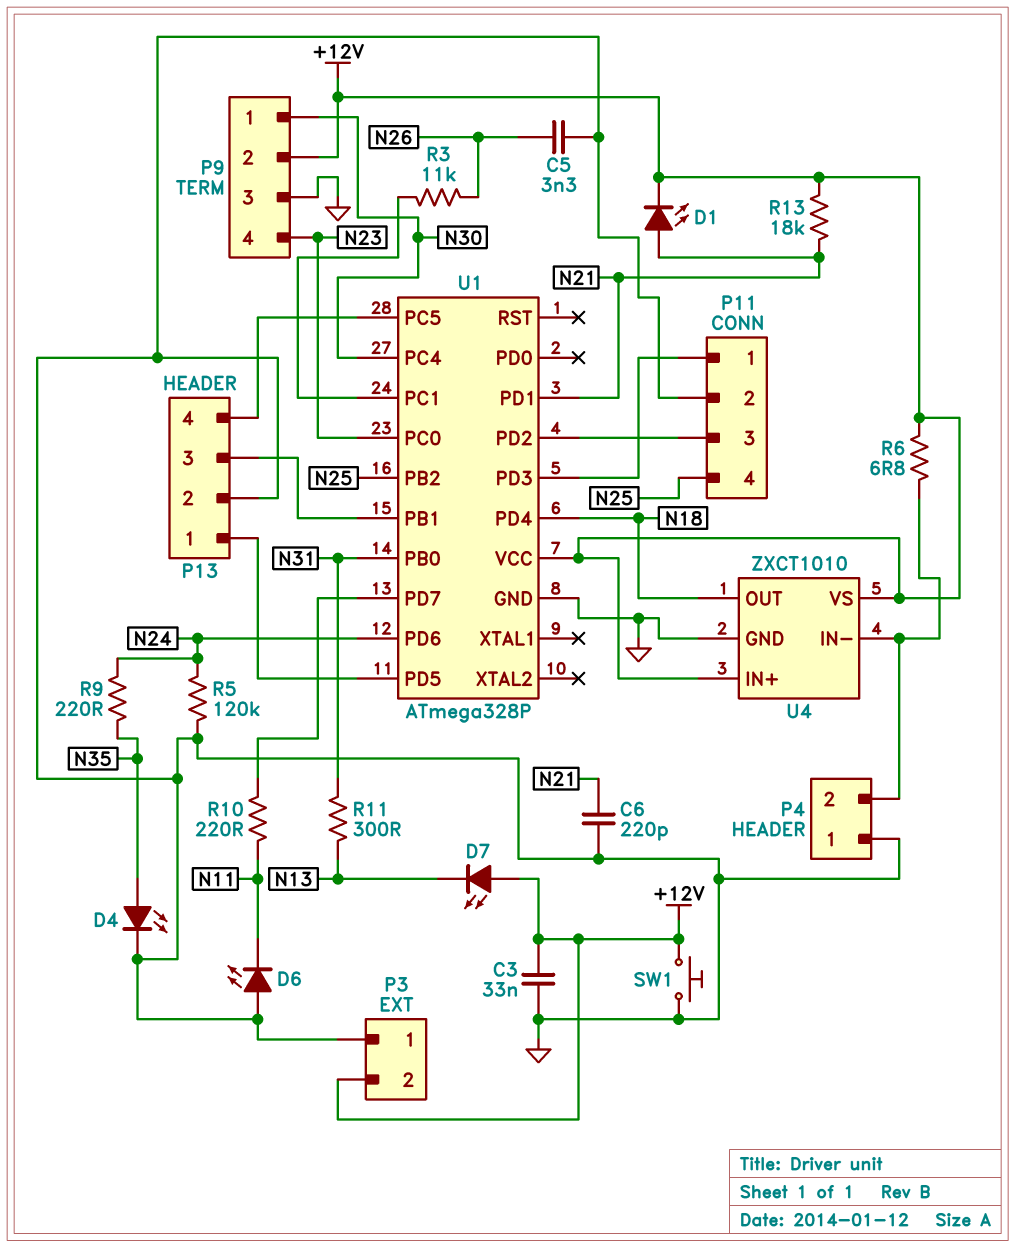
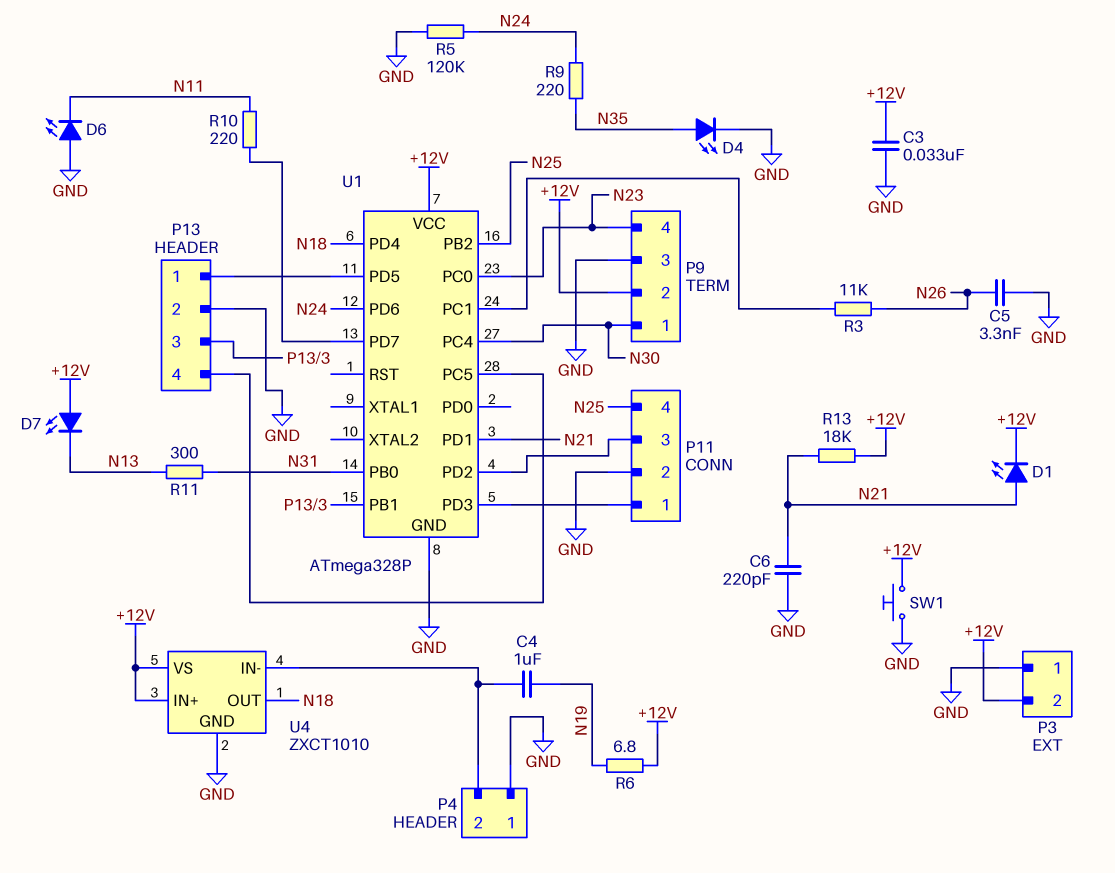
C4: none -> 1uF (N19, P4/2)
R6: 6.8 (+12V, P4/2) -> 6.8 (+12V, N19)

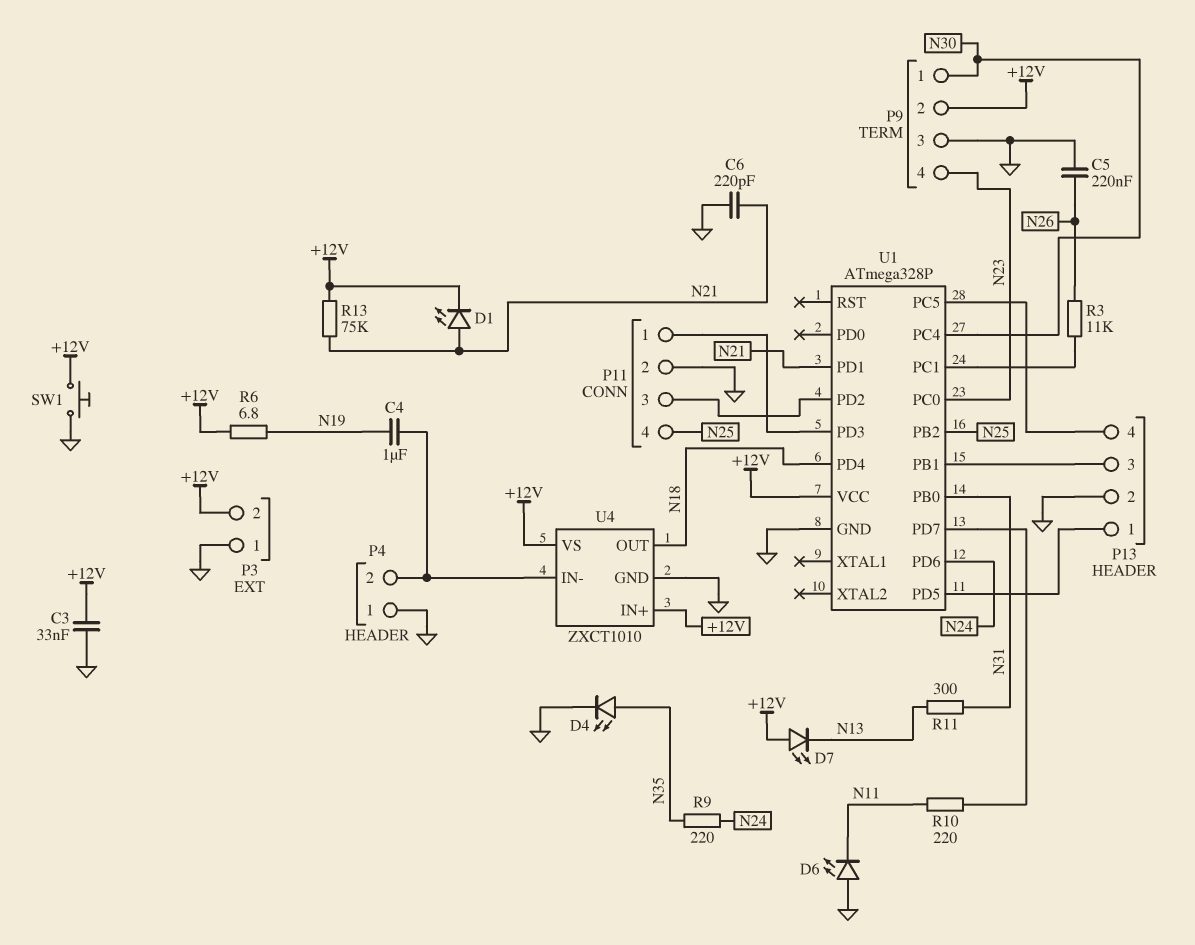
C5: 3.3nF (GND, N26) -> 220nF (GND, N26)
R5: 120k (GND, N24) -> none
R13: 18k (+12V, N21) -> 75k (+12V, N21)

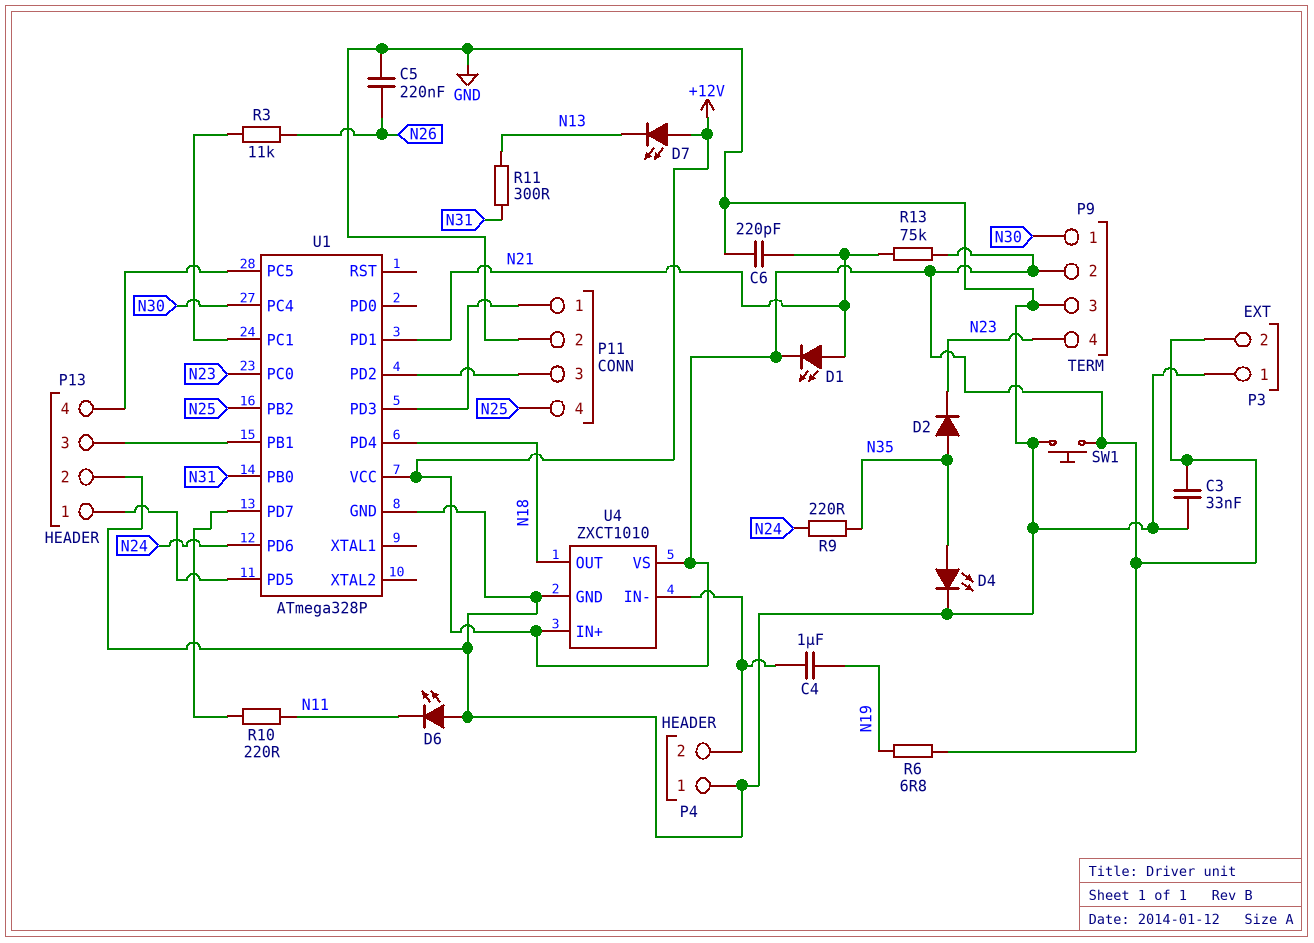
D2: none -> diode (A N35, K N23)

